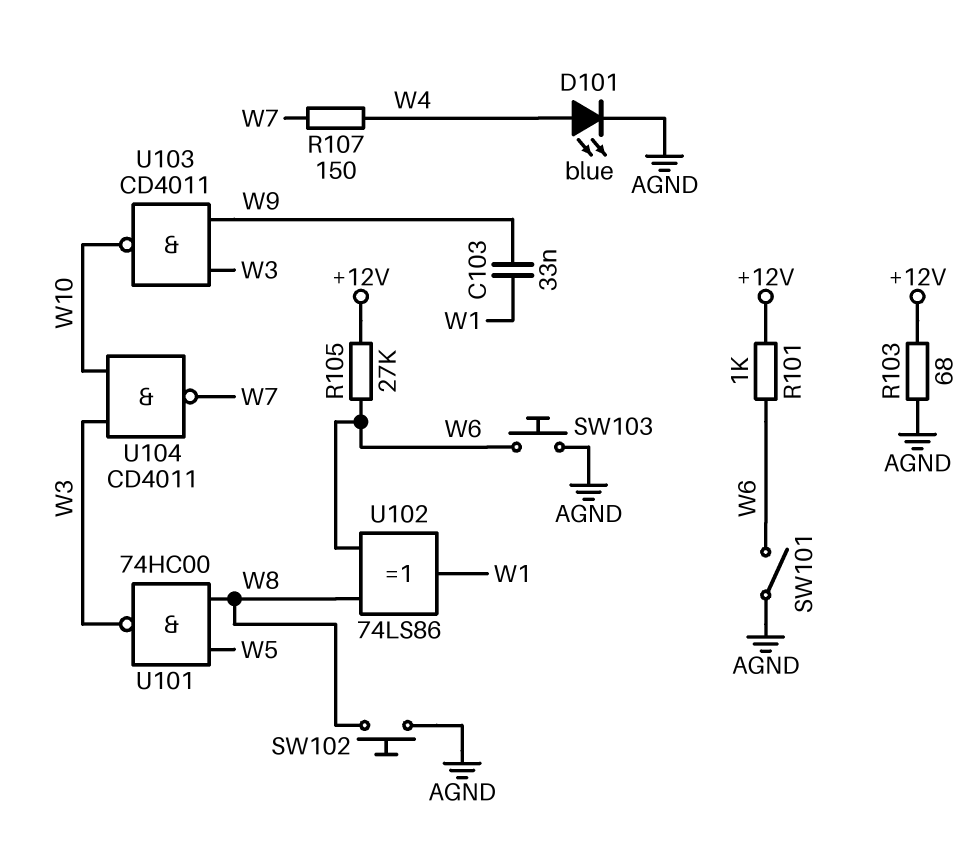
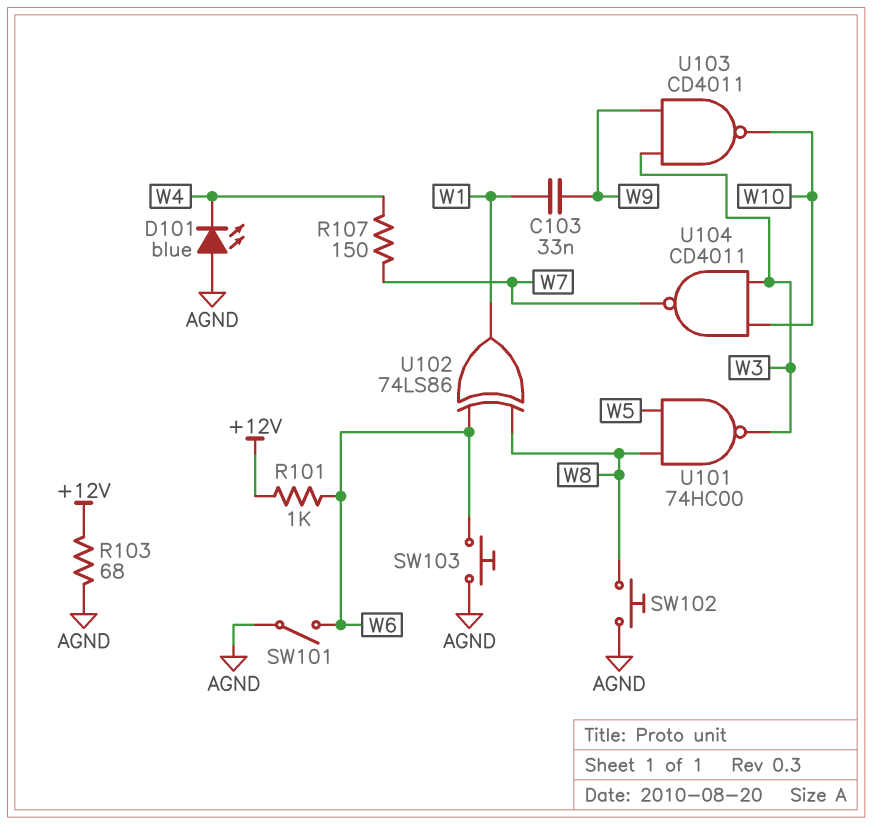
D101: LED blue (A W4, K AGND) -> LED blue (A AGND, K W4)
R105: 27k (+12V, W6) -> none

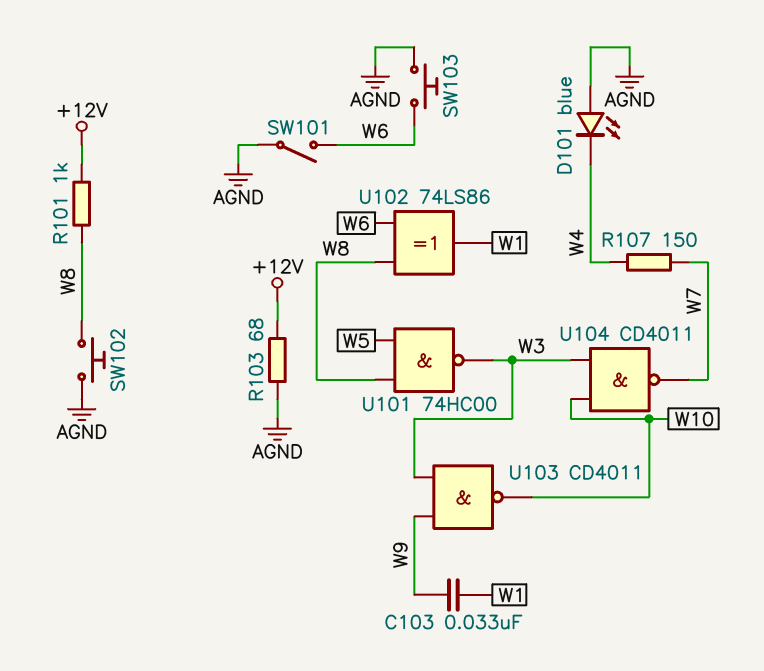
R101: 1k (+12V, W6) -> 1k (+12V, W8)

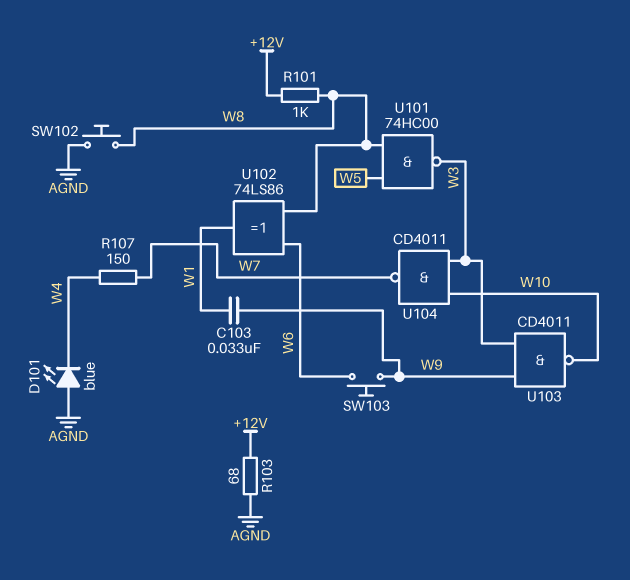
SW101: switch (AGND, W6) -> none
SW103: button (AGND, W6) -> button (W6, W9)

